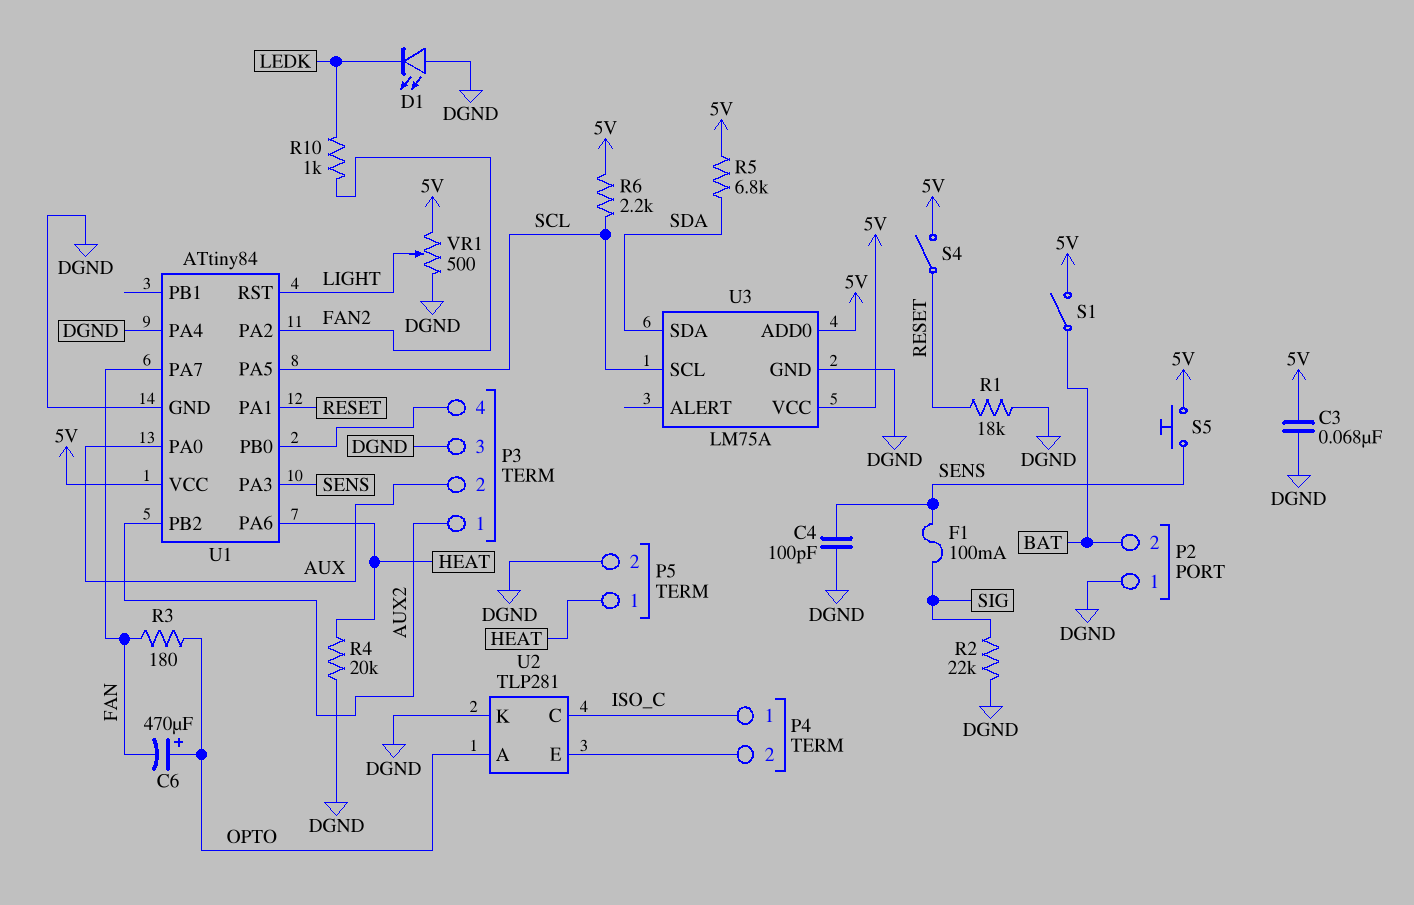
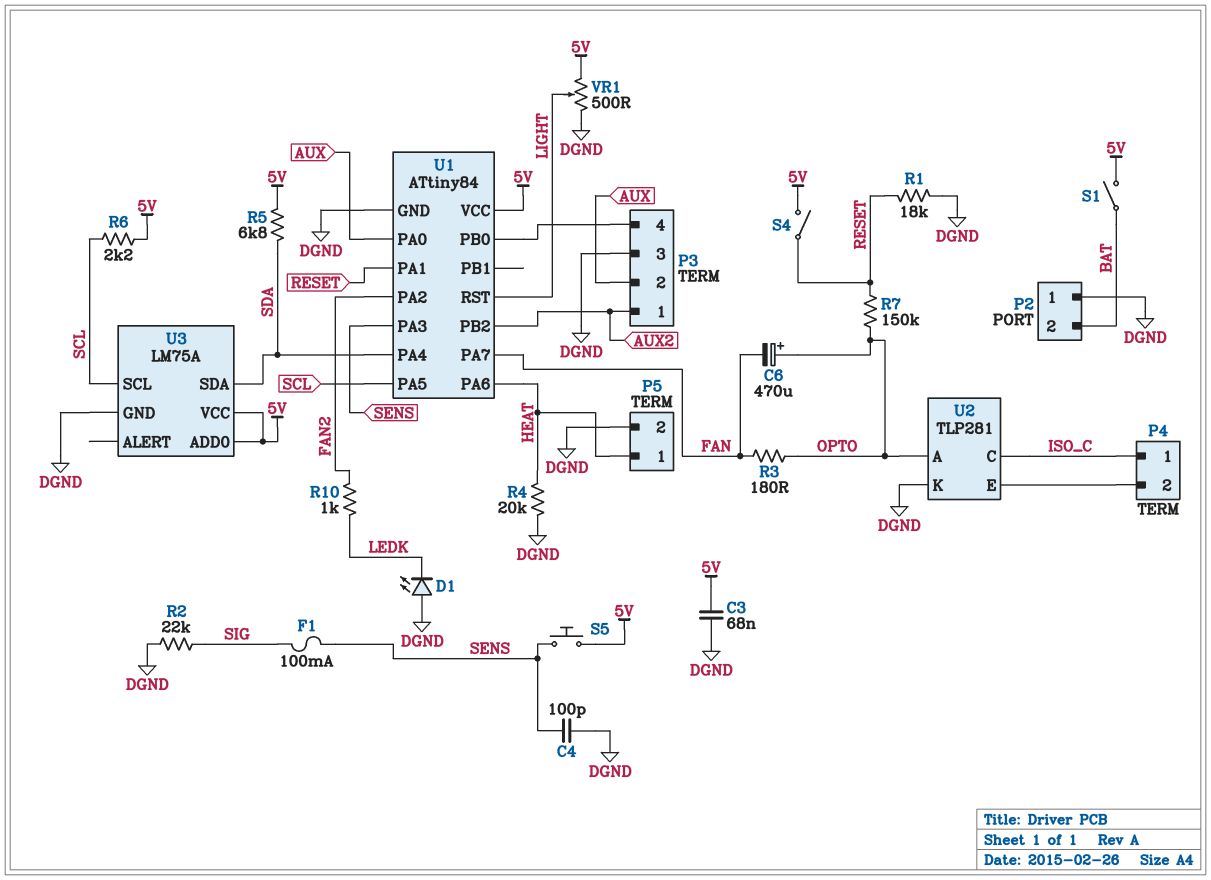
R7: none -> 150k (OPTO, RESET)
U1 pin PA4: DGND -> SDA

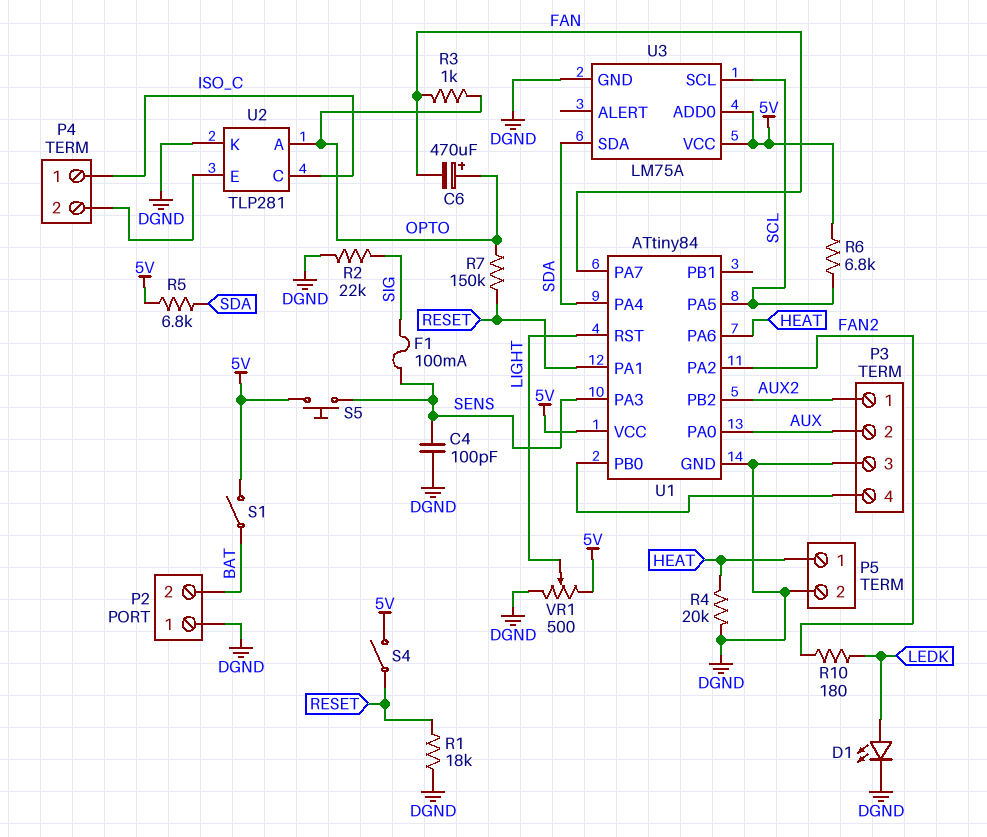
C3: 68nF (5V, DGND) -> none
D1: LED (A DGND, K LEDK) -> LED (A LEDK, K DGND)
R3: 180 (FAN, OPTO) -> 1k (FAN, OPTO)
R6: 2.2k (5V, SCL) -> 6.8k (5V, SCL)
R10: 1k (FAN2, LEDK) -> 180 (FAN2, LEDK)

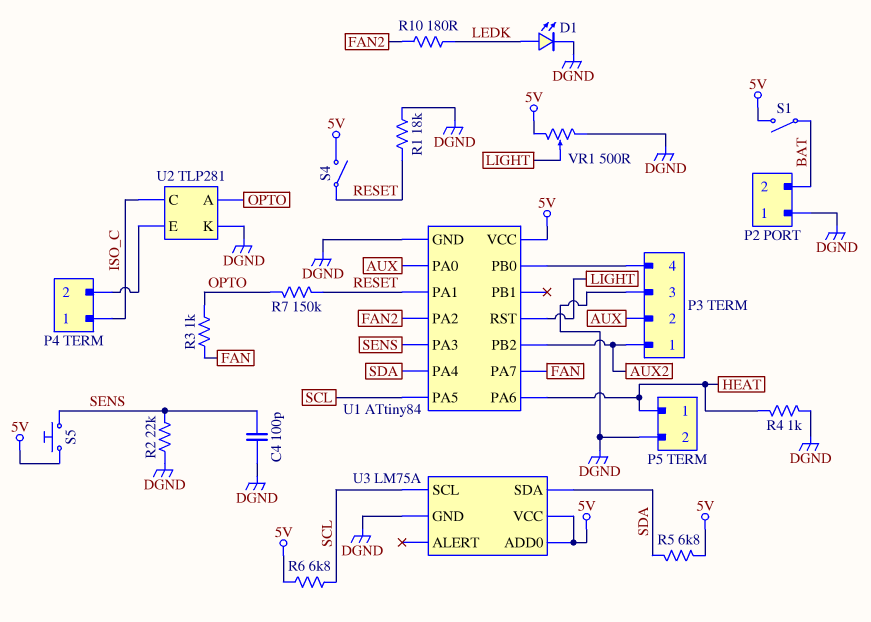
C6: 470uF (plus OPTO, minus FAN) -> none
F1: 100mA (SENS, SIG) -> none
R2: 22k (DGND, SIG) -> 22k (DGND, SENS)
R4: 20k (DGND, HEAT) -> 1k (DGND, HEAT)

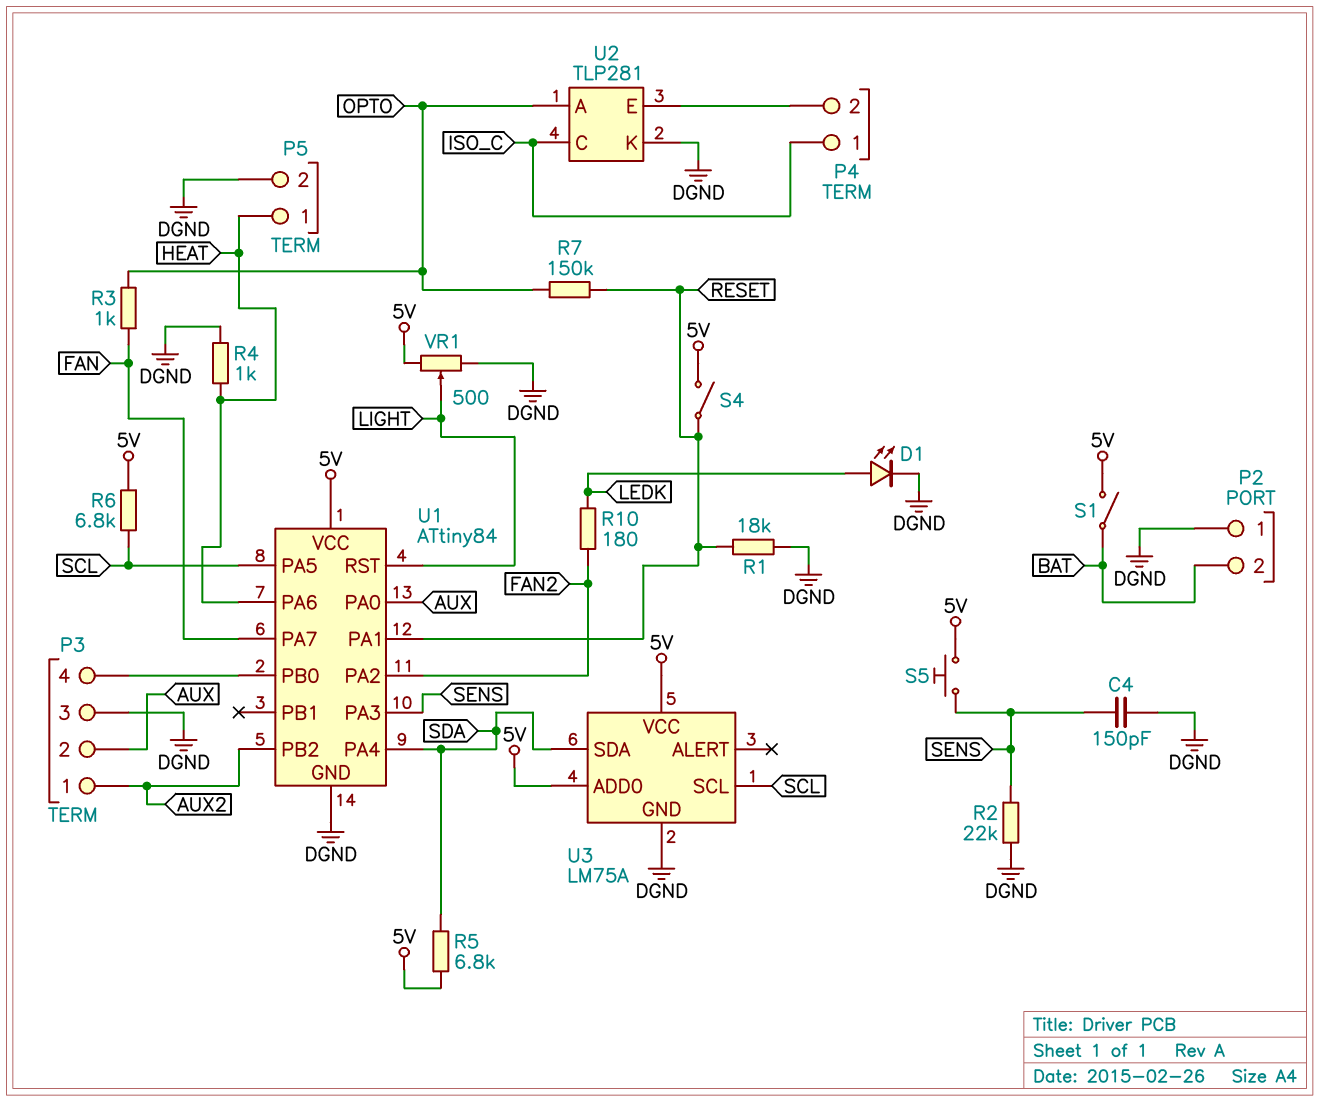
C4: 100pF (DGND, SENS) -> 150pF (DGND, SENS)

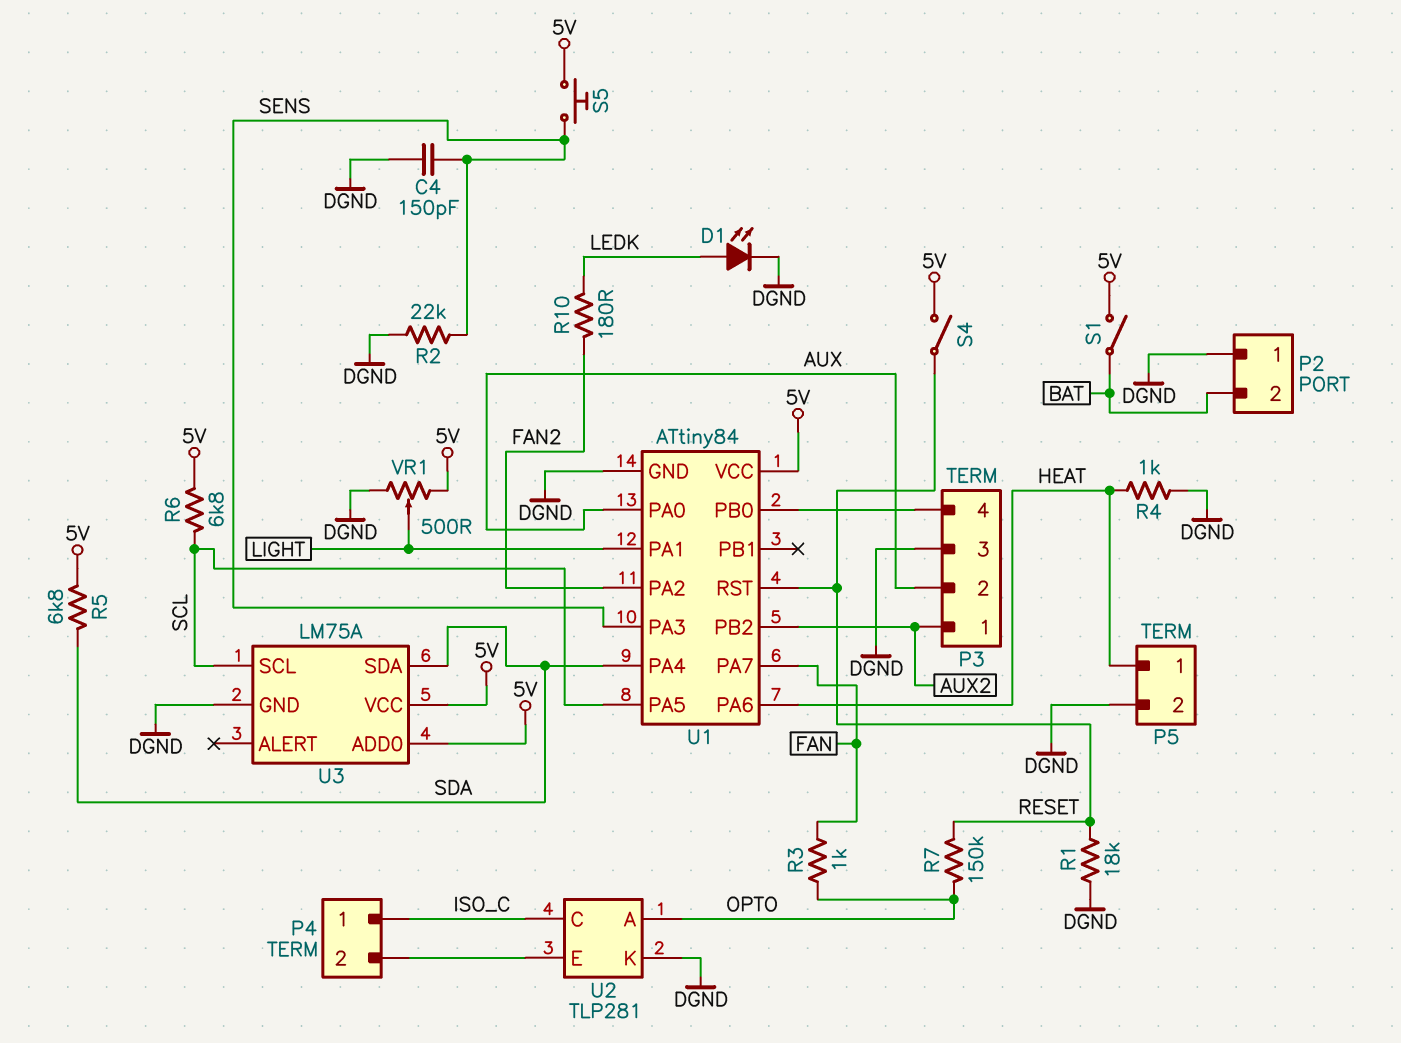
U1 pin PA1: RESET -> LIGHT
U1 pin RST: LIGHT -> RESET

